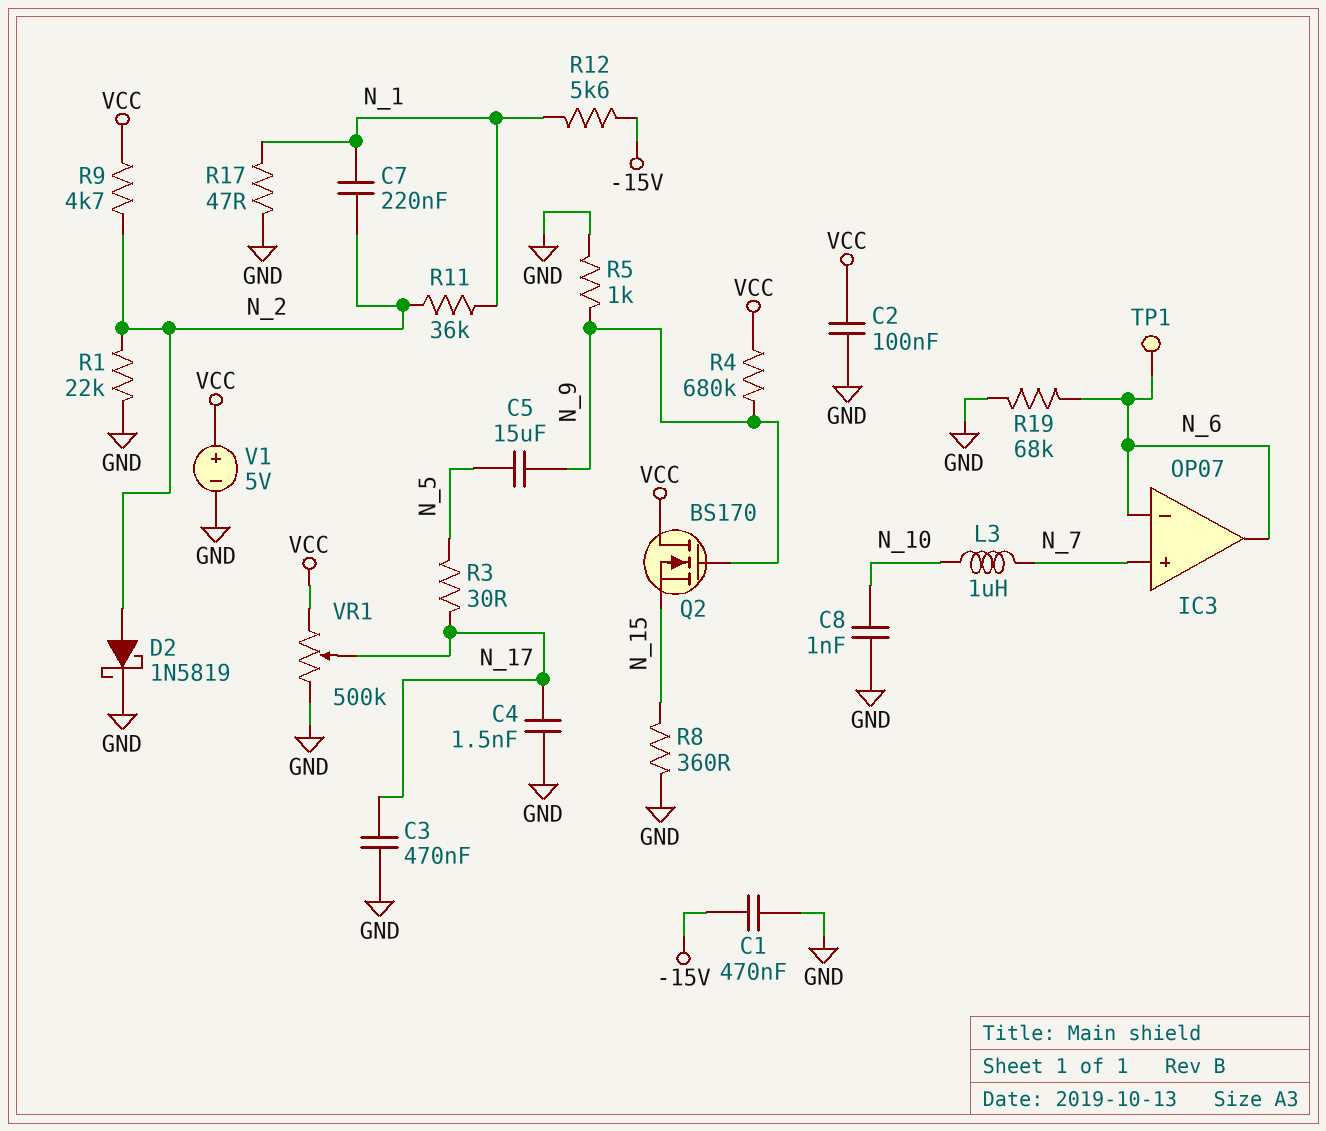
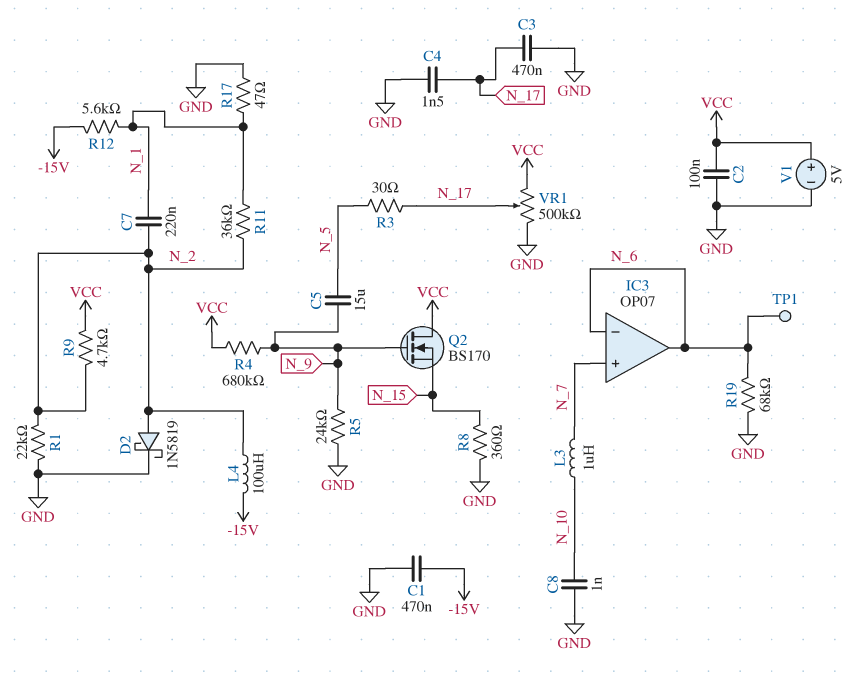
L4: none -> 100uH (-15V, N_2)
R5: 1k (GND, N_9) -> 24k (GND, N_9)

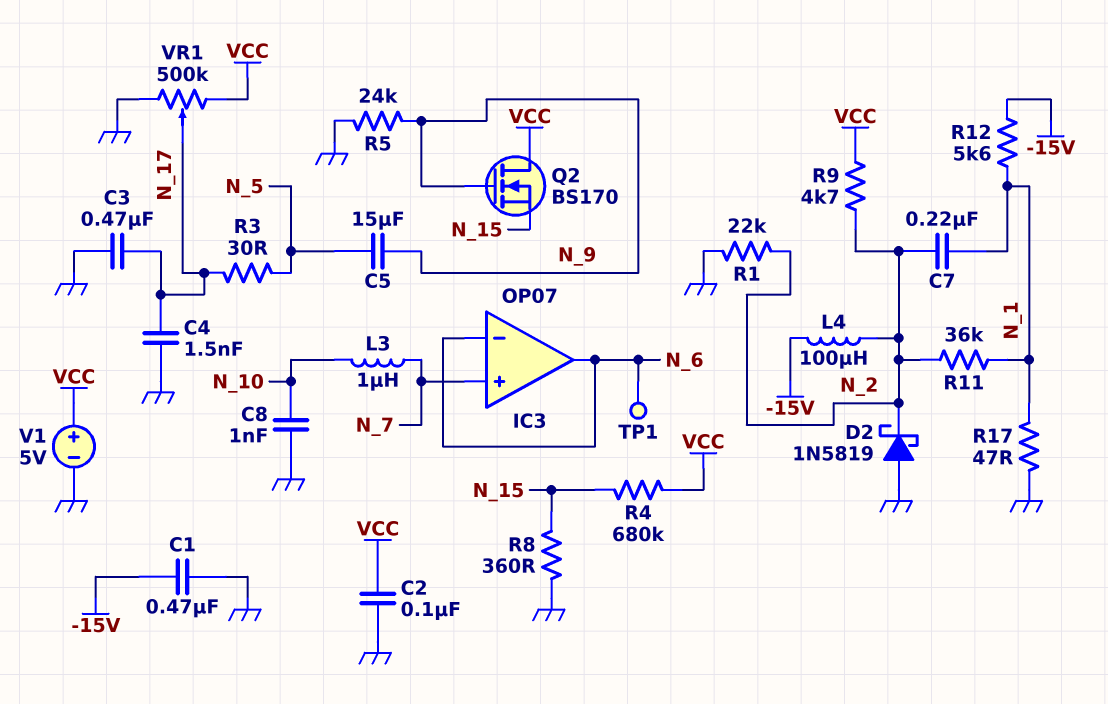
D2: schottky 1N5819 (A N_2, K GND) -> schottky 1N5819 (A GND, K N_2)
R4: 680k (N_9, VCC) -> 680k (N_15, VCC)
R19: 68k (GND, N_6) -> none

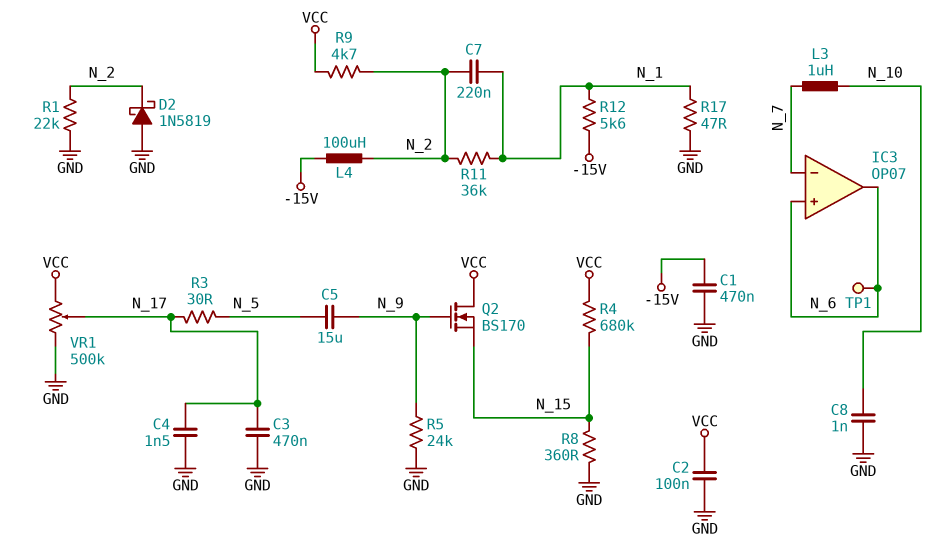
IC3 pin in+: N_7 -> N_6
IC3 pin in-: N_6 -> N_7
V1: 5V (plus VCC, minus GND) -> none

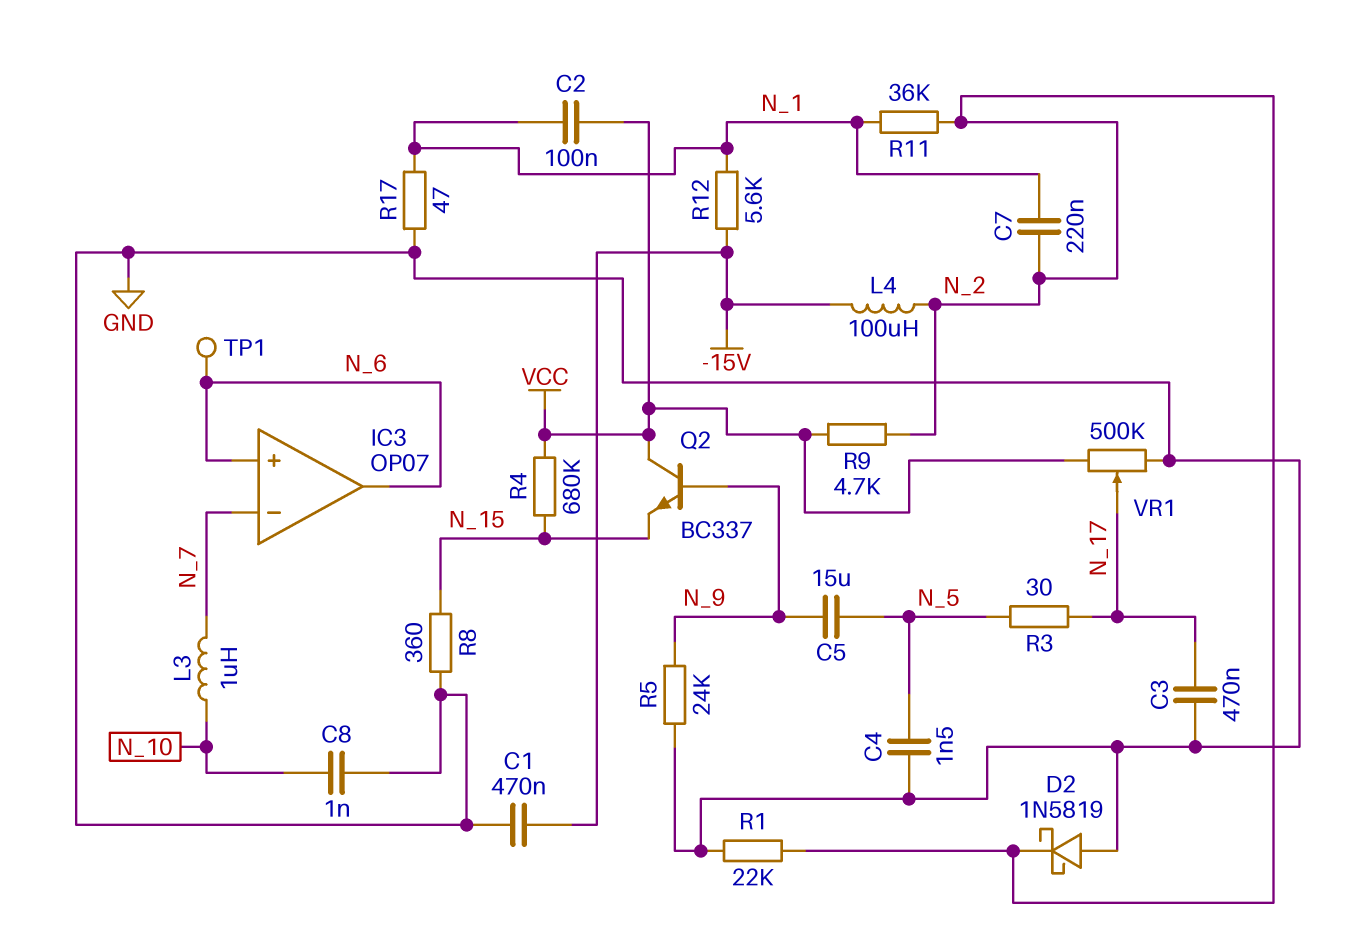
C2: 100nF (GND, VCC) -> 100nF (N_1, VCC)
C4: 1.5nF (GND, N_17) -> 1.5nF (GND, N_5)
Q2: NMOS BS170 (G N_9, D VCC, S N_15) -> NPN BC337 (B N_9, C VCC, E N_15)

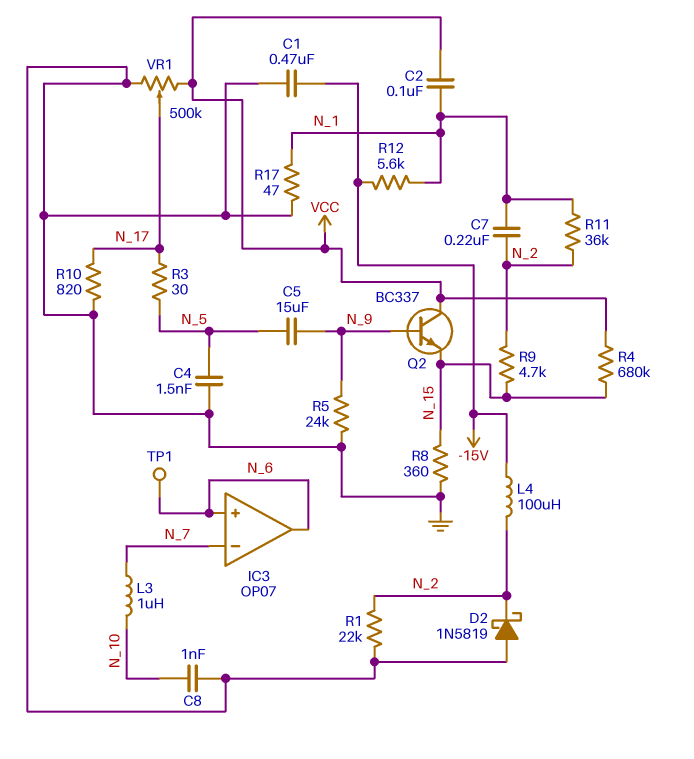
C3: 470nF (GND, N_17) -> none
R9: 4.7k (N_2, VCC) -> 4.7k (N_2, N_15)
R10: none -> 820 (GND, N_17)

